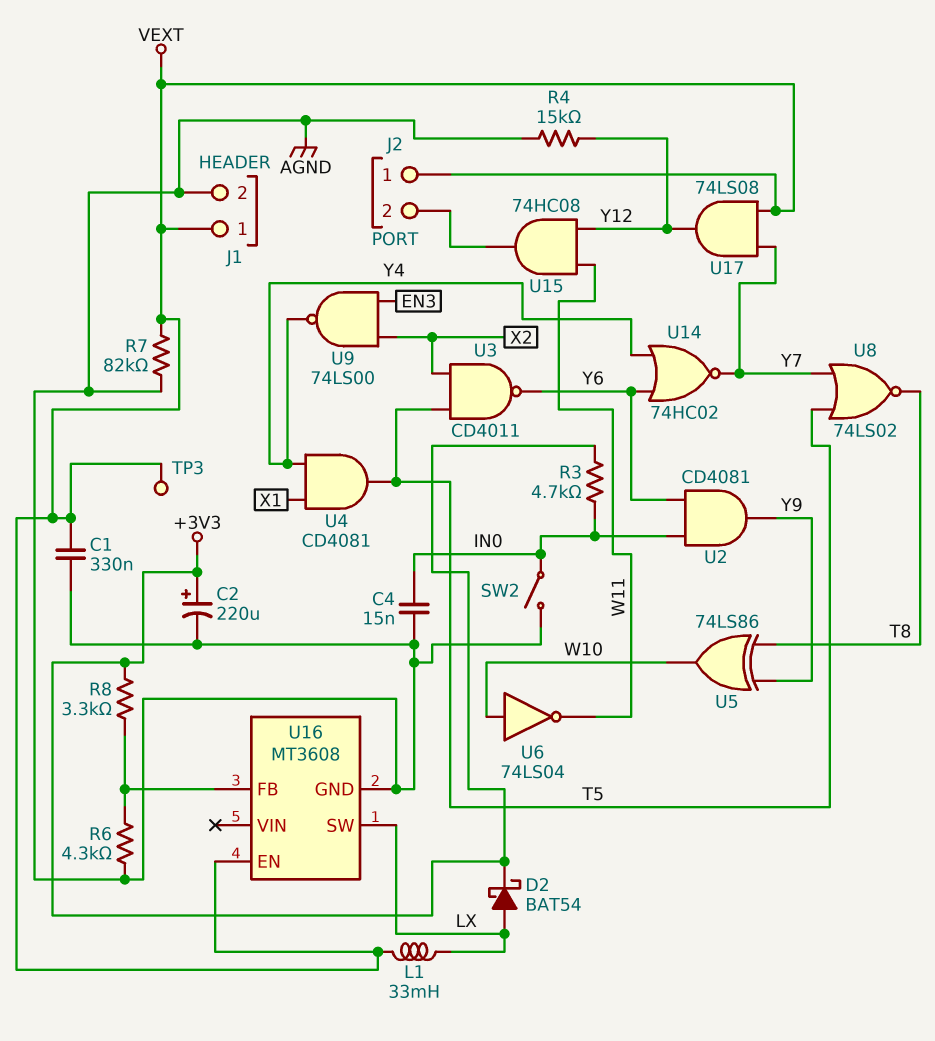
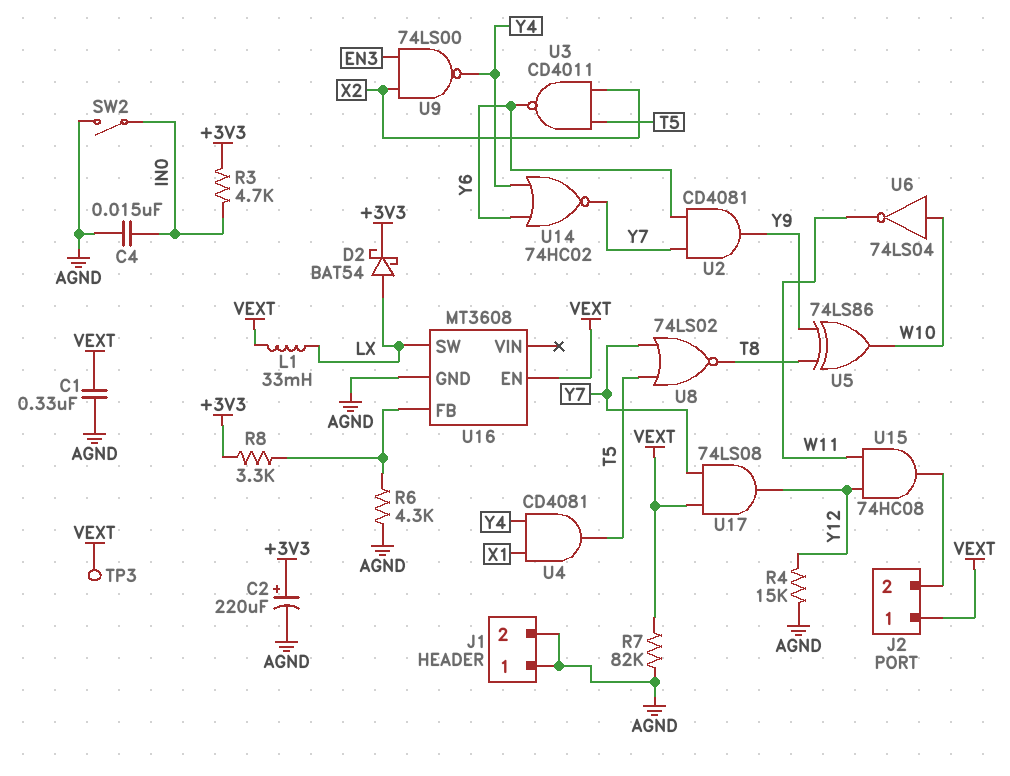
J1 pin 1: VEXT -> AGND
U2: AND CD4081 (in IN0, in Y6, out Y9) -> AND CD4081 (in Y6, in Y7, out Y9)

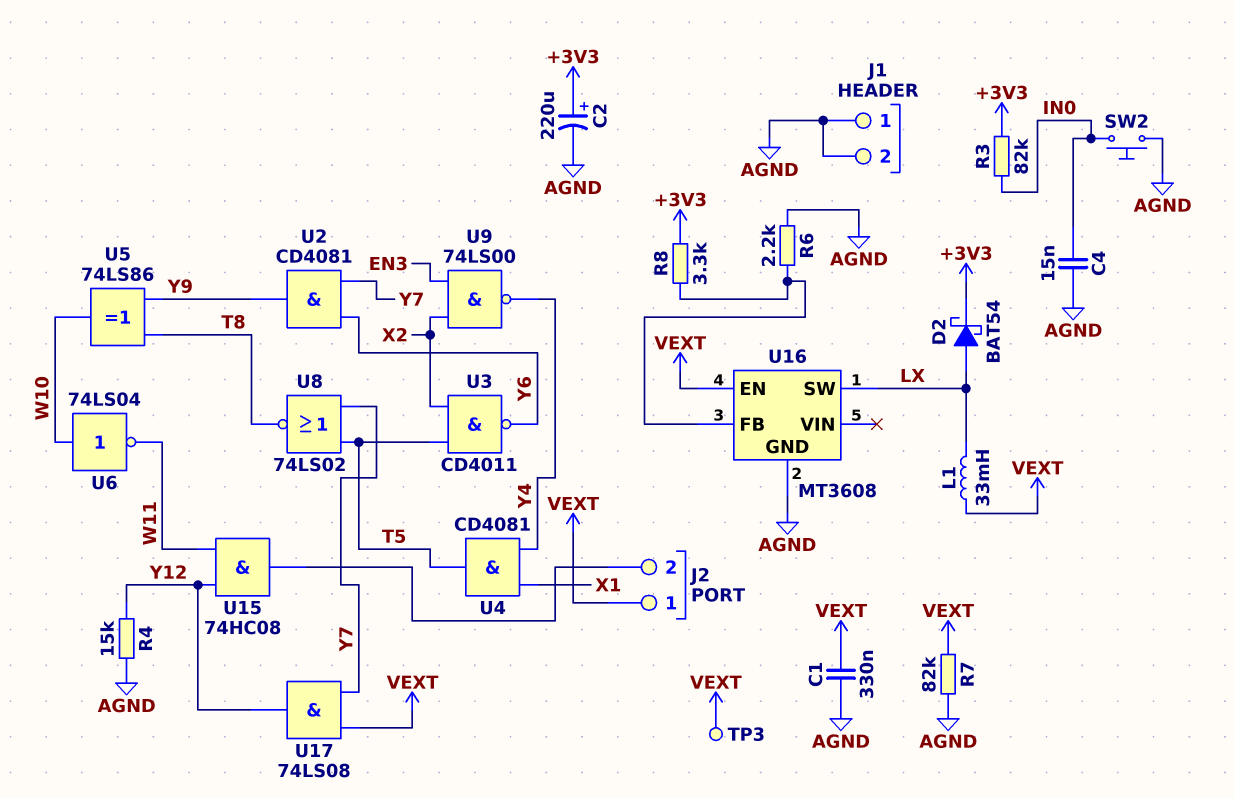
R3: 4.7k (+3V3, IN0) -> 82k (+3V3, IN0)
R6: 4.3k (AGND, U16/FB) -> 2.2k (AGND, U16/FB)
SW2: switch (AGND, IN0) -> button (AGND, IN0)
U14: NOR 74HC02 (in Y4, in Y6, out Y7) -> none

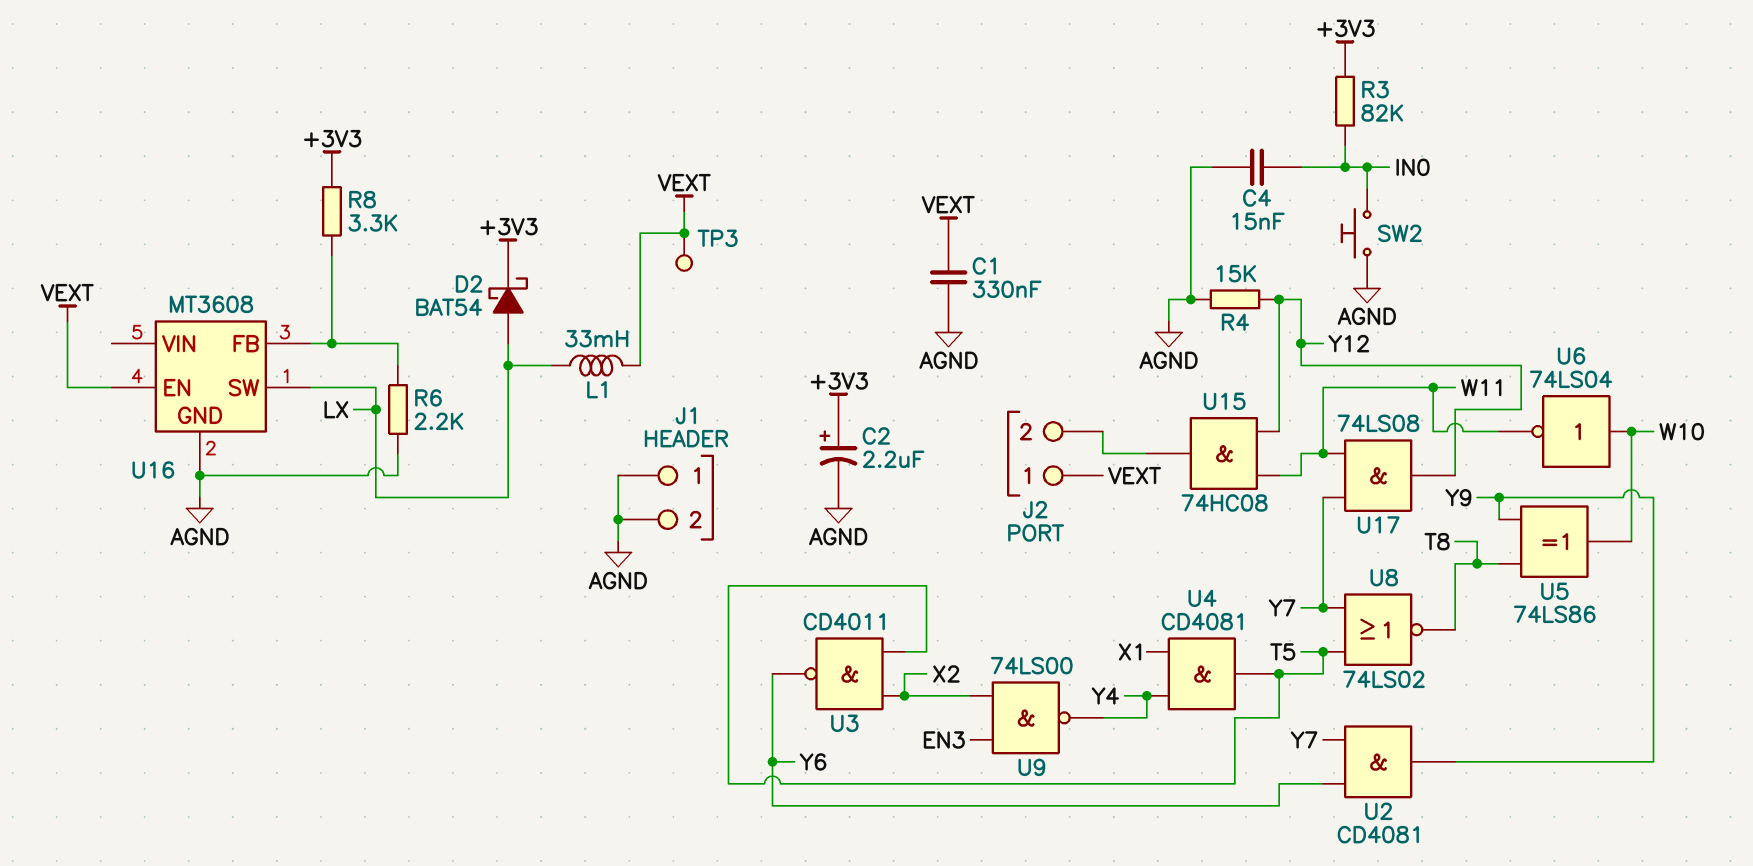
C2: 220uF (plus +3V3, minus AGND) -> 2.2uF (plus +3V3, minus AGND)
R7: 82k (AGND, VEXT) -> none
U17: AND 74LS08 (in VEXT, in Y7, out Y12) -> AND 74LS08 (in W11, in Y7, out Y12)

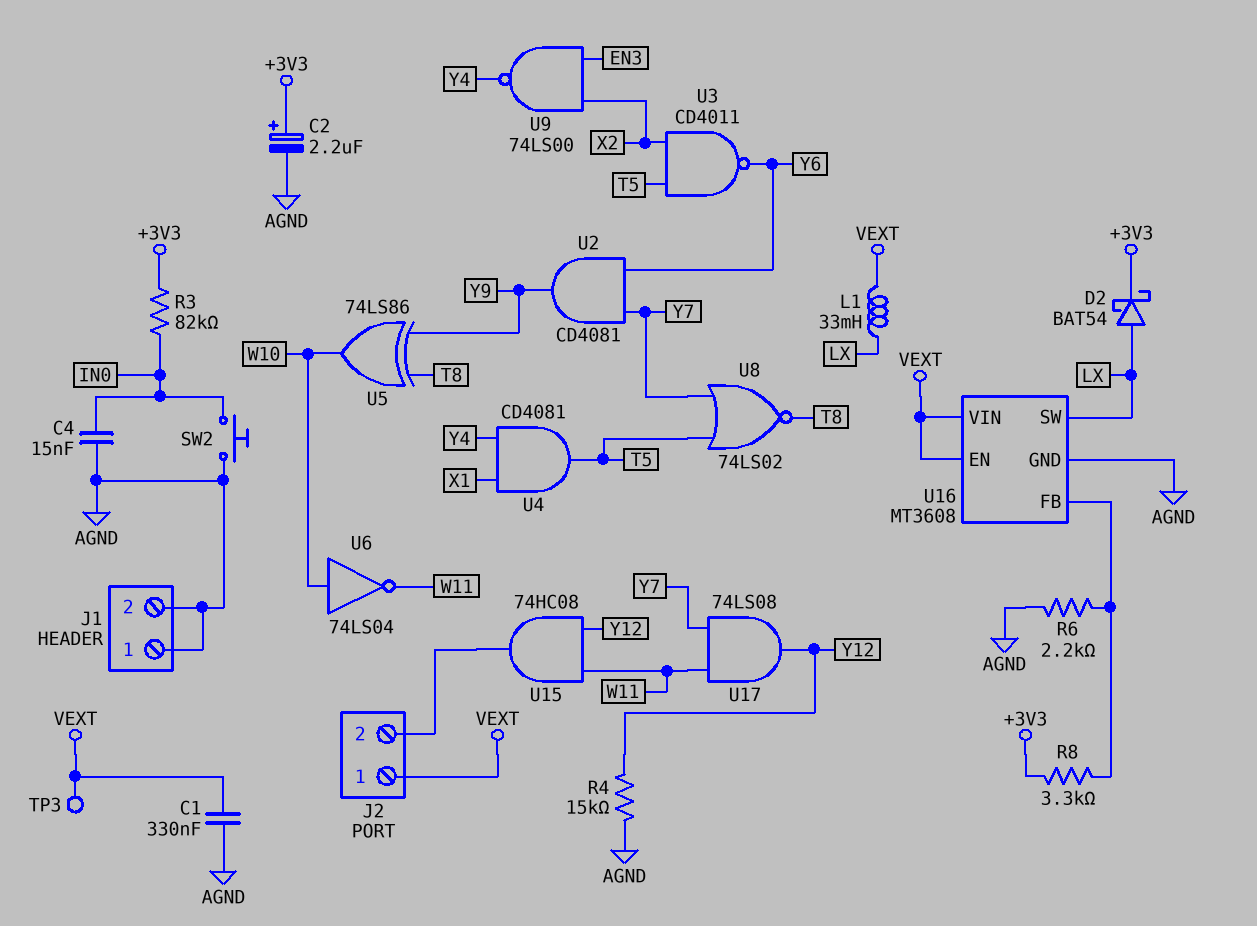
U16 pin VIN: none -> VEXT

